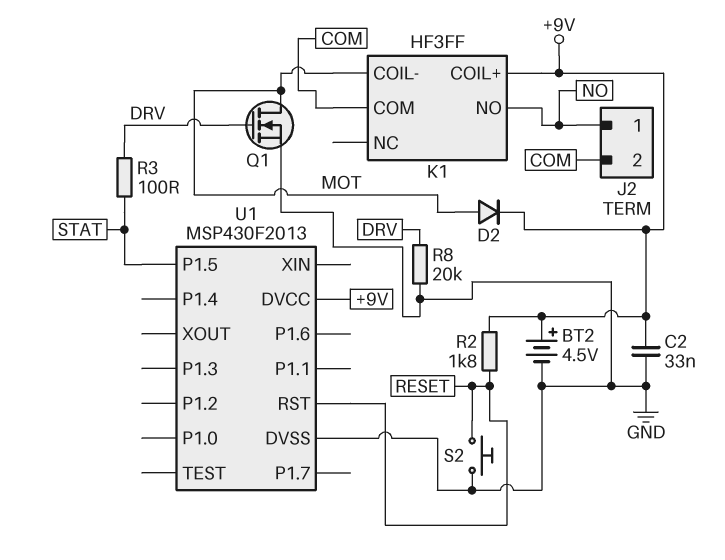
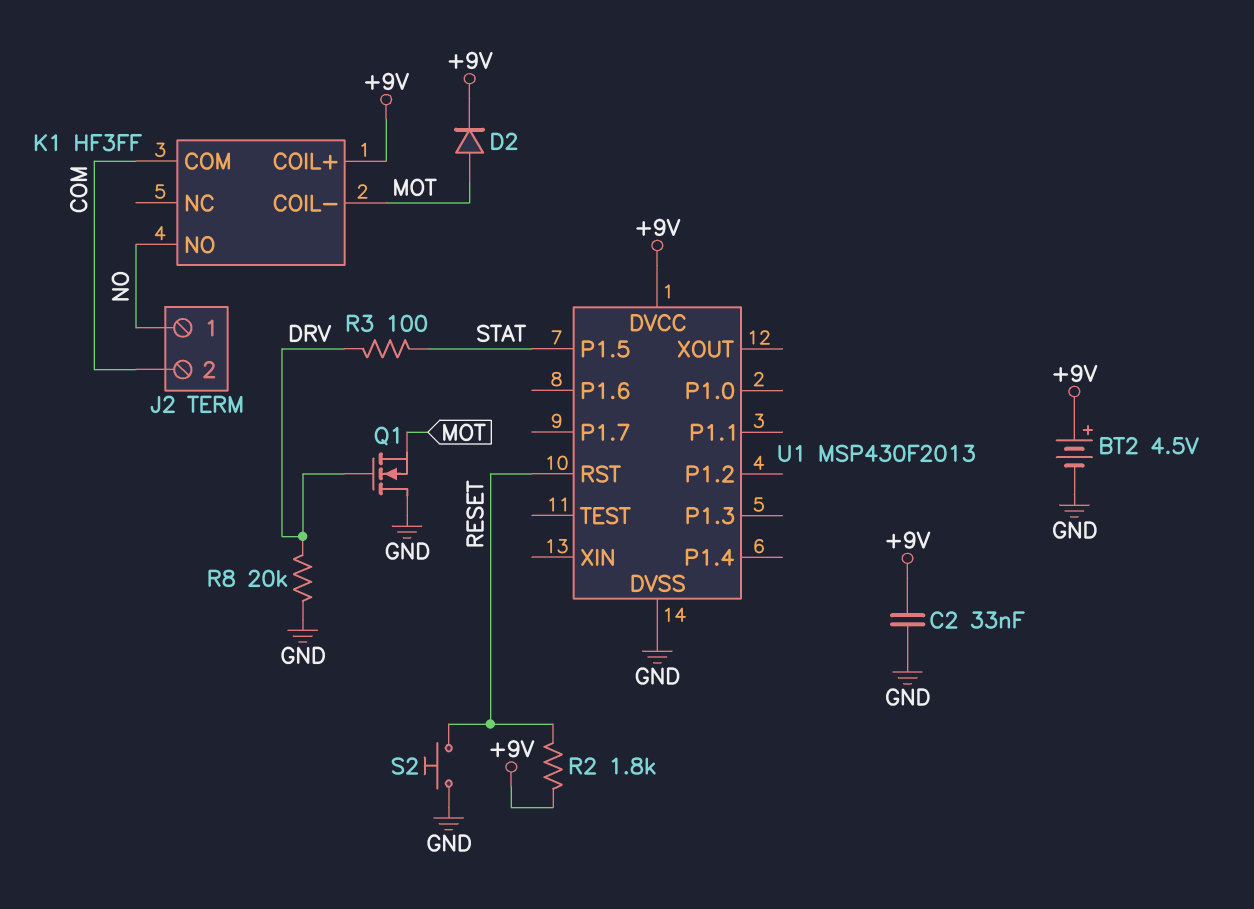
Q1: NMOS (G DRV, D MOT, S GND) -> NMOS (G DRV, D GND, S MOT)

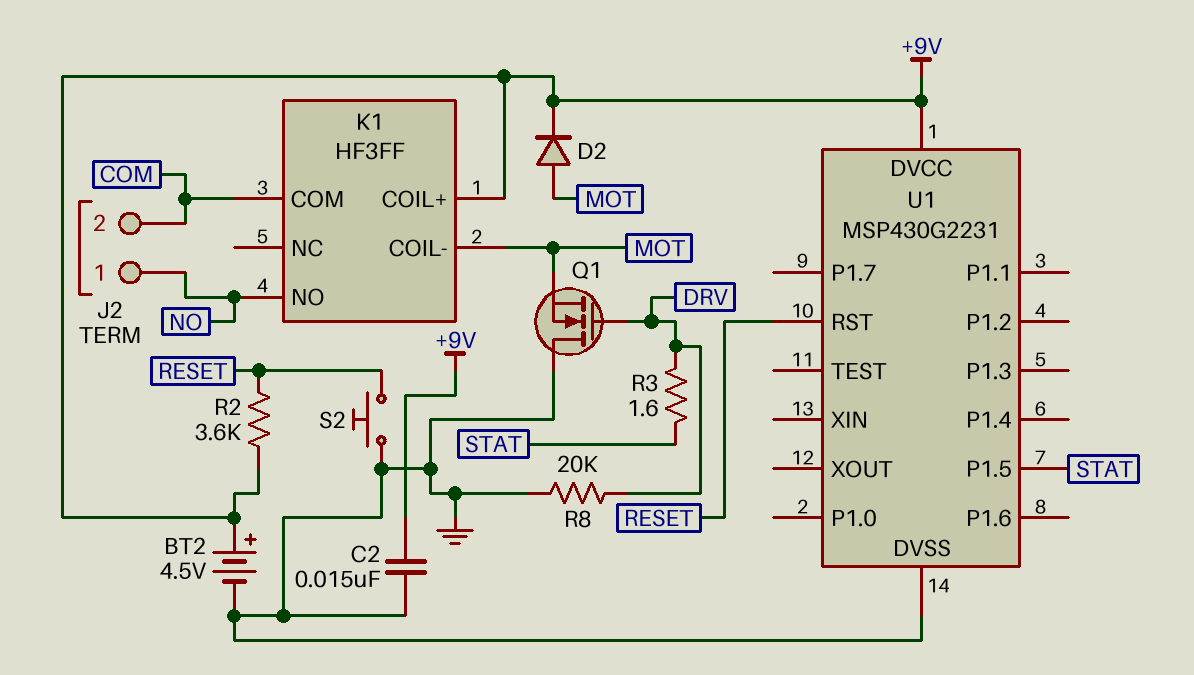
C2: 33nF (+9V, GND) -> 15nF (+9V, GND)
R2: 1.8k (+9V, RESET) -> 3.6k (+9V, RESET)
R3: 100 (DRV, STAT) -> 1.6 (DRV, STAT)
U1: MSP430F2013 -> MSP430G2231

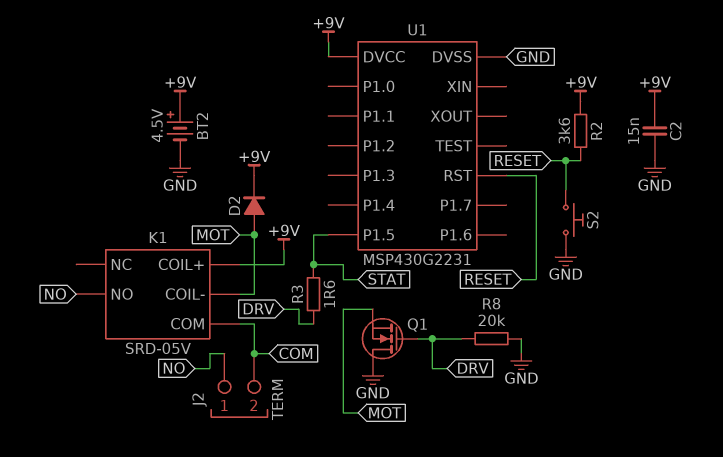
K1: HF3FF -> SRD-05V

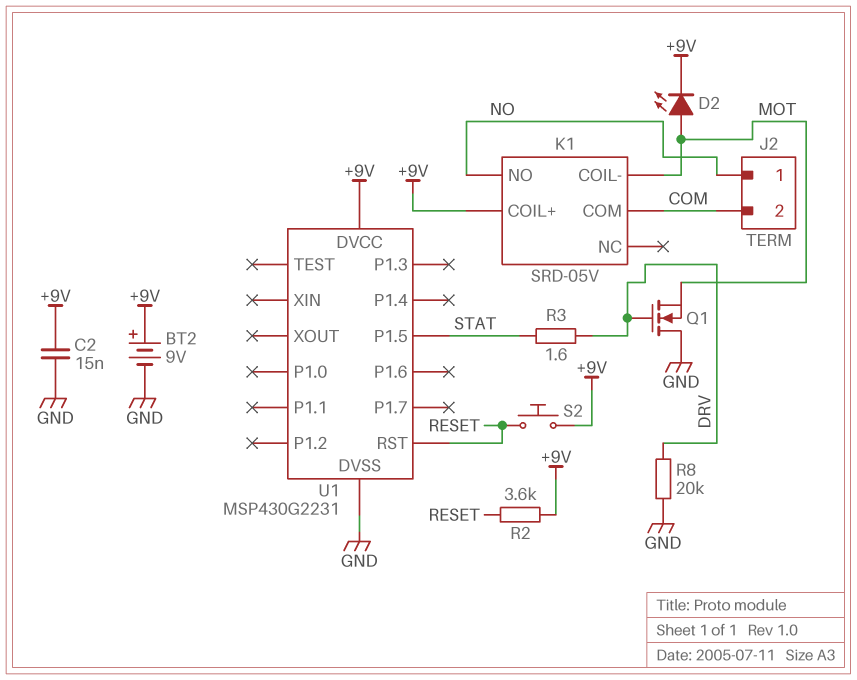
BT2: 4.5V (plus +9V, minus GND) -> 9V (plus +9V, minus GND)
D2: diode (A MOT, K +9V) -> LED (A MOT, K +9V)
S2: button (GND, RESET) -> button (+9V, RESET)

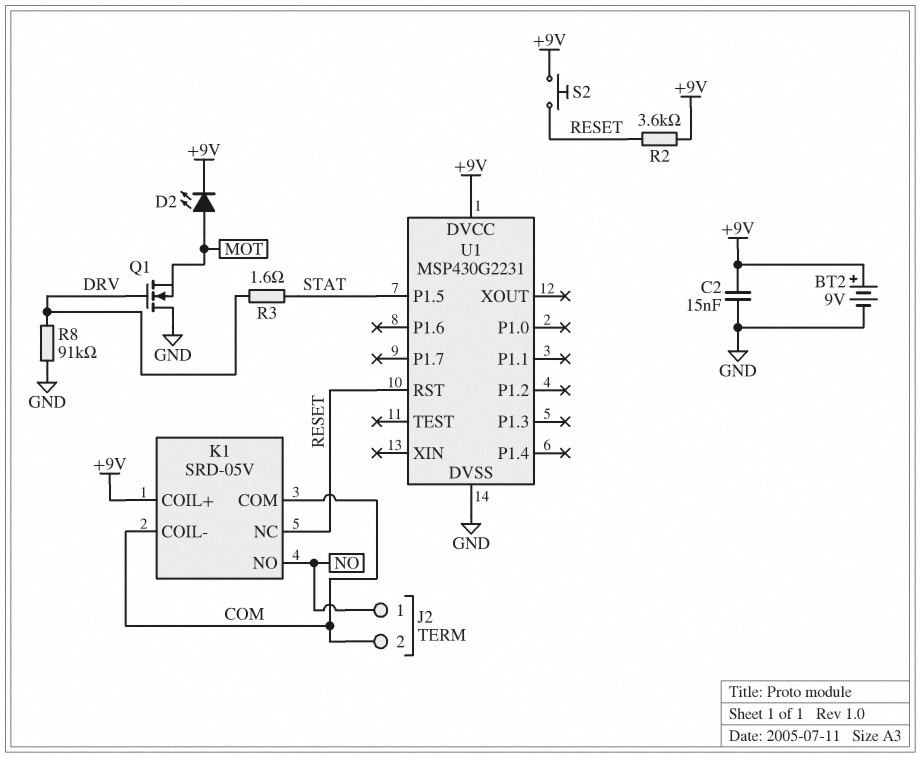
K1 pin COIL-: MOT -> COM
K1 pin NC: none -> RESET
R8: 20k (DRV, GND) -> 91k (DRV, GND)

